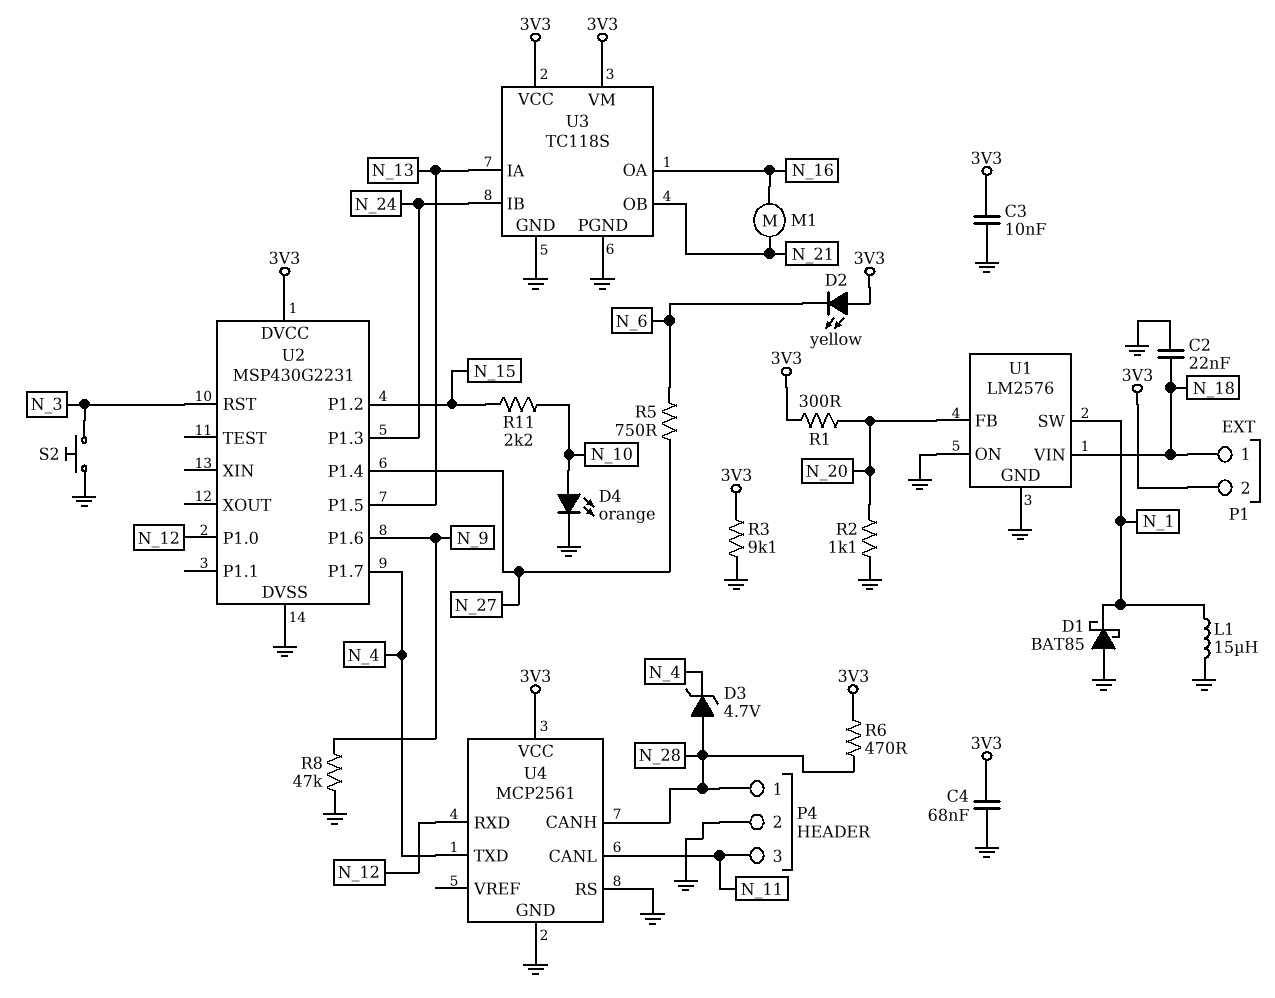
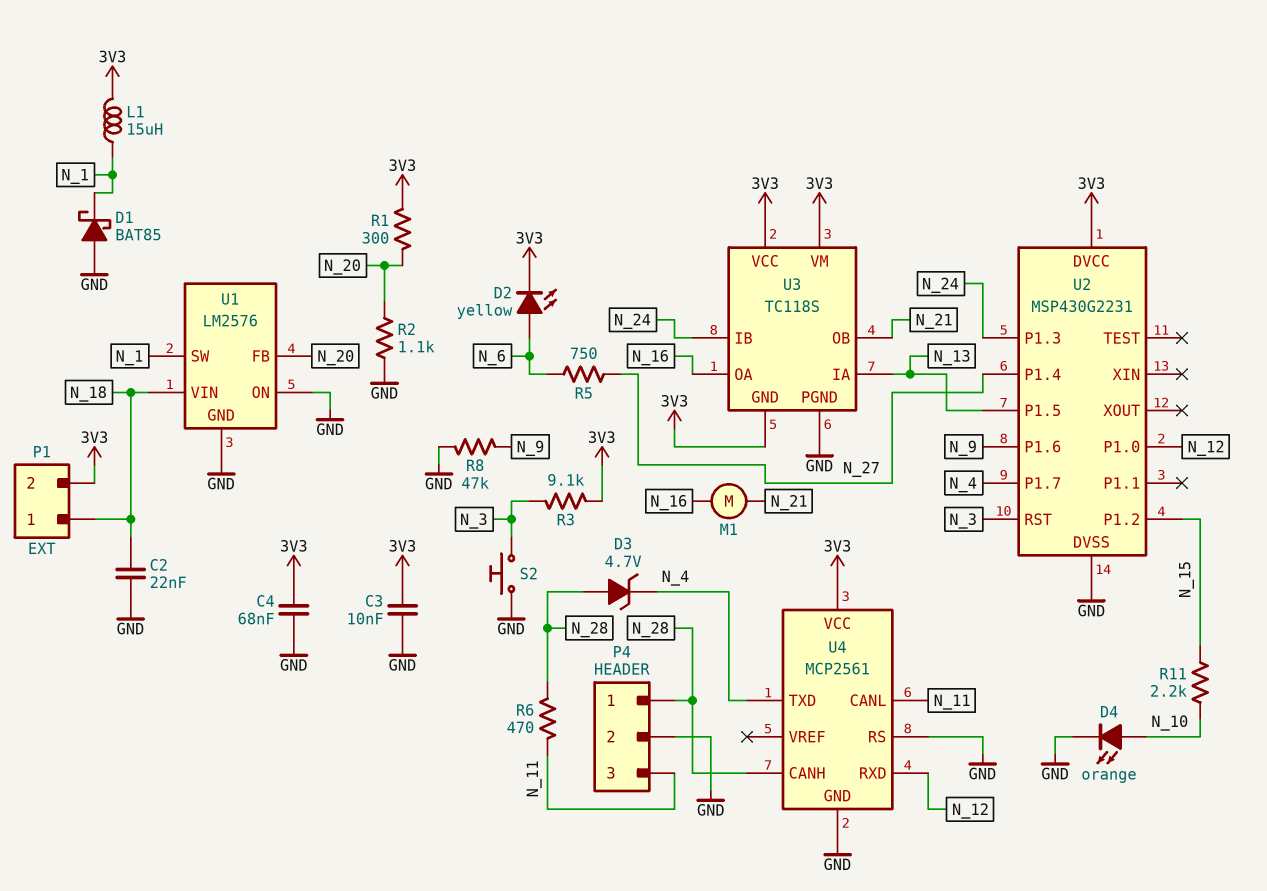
D2: LED yellow (A 3V3, K N_6) -> LED yellow (A N_6, K 3V3)
L1: 15uH (GND, N_1) -> 15uH (3V3, N_1)
R3: 9.1k (3V3, GND) -> 9.1k (3V3, N_3)
R6: 470 (3V3, N_28) -> 470 (N_11, N_28)
U3 pin GND: GND -> 3V3

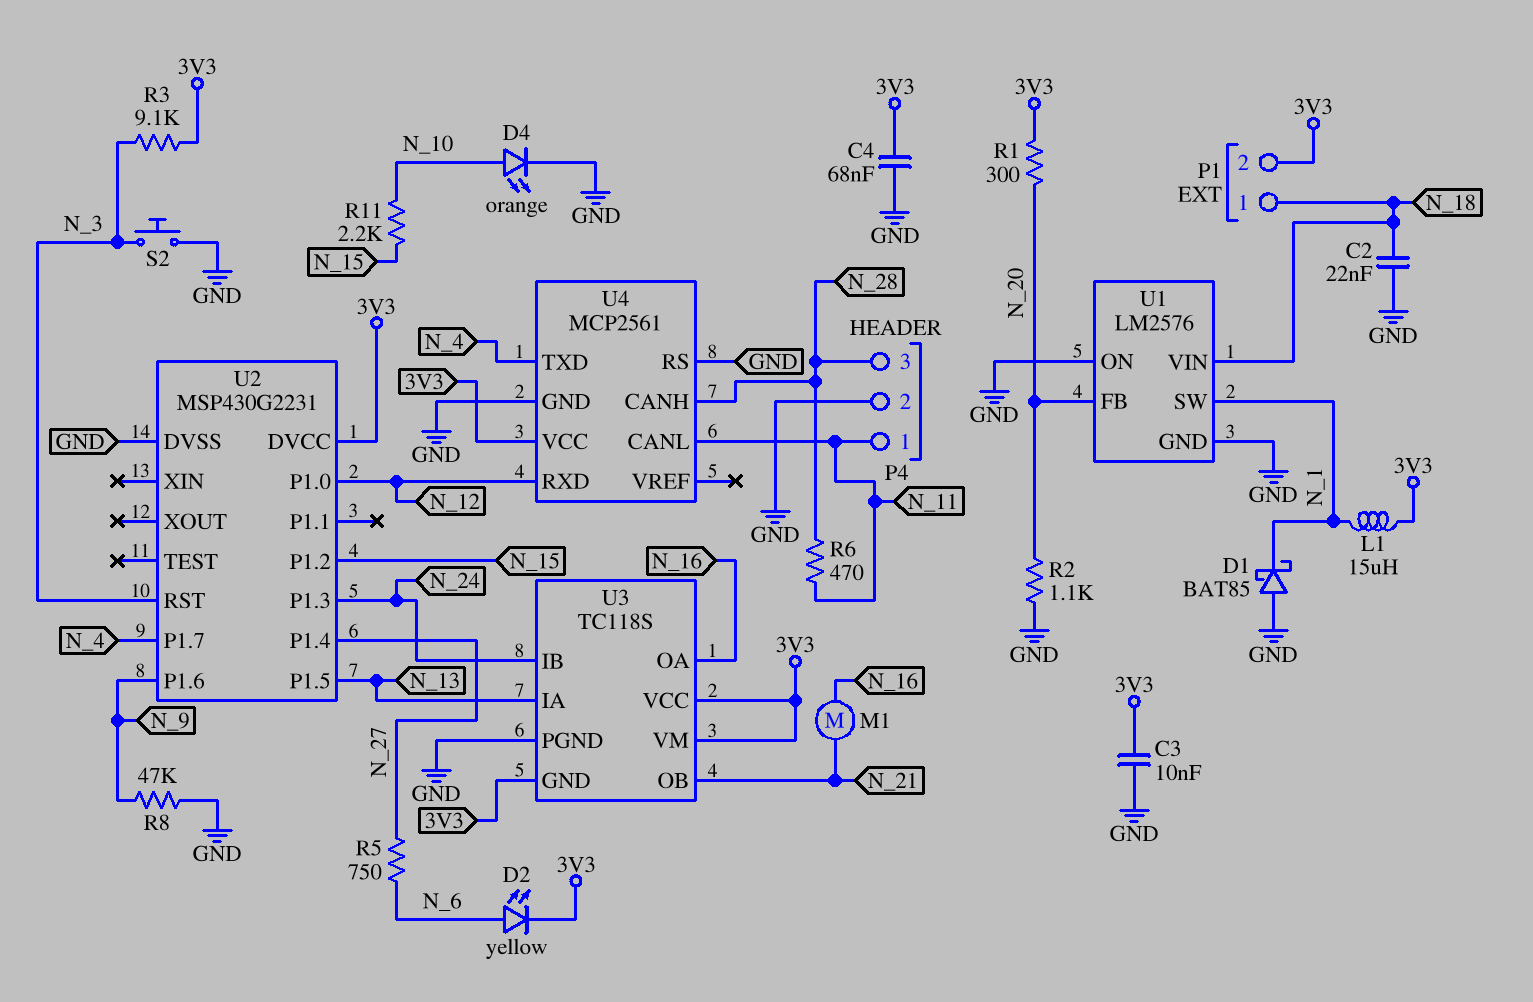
D3: zener 4.7V (A N_28, K N_4) -> none
P4 pin 1: N_28 -> N_11
P4 pin 3: N_11 -> N_28

